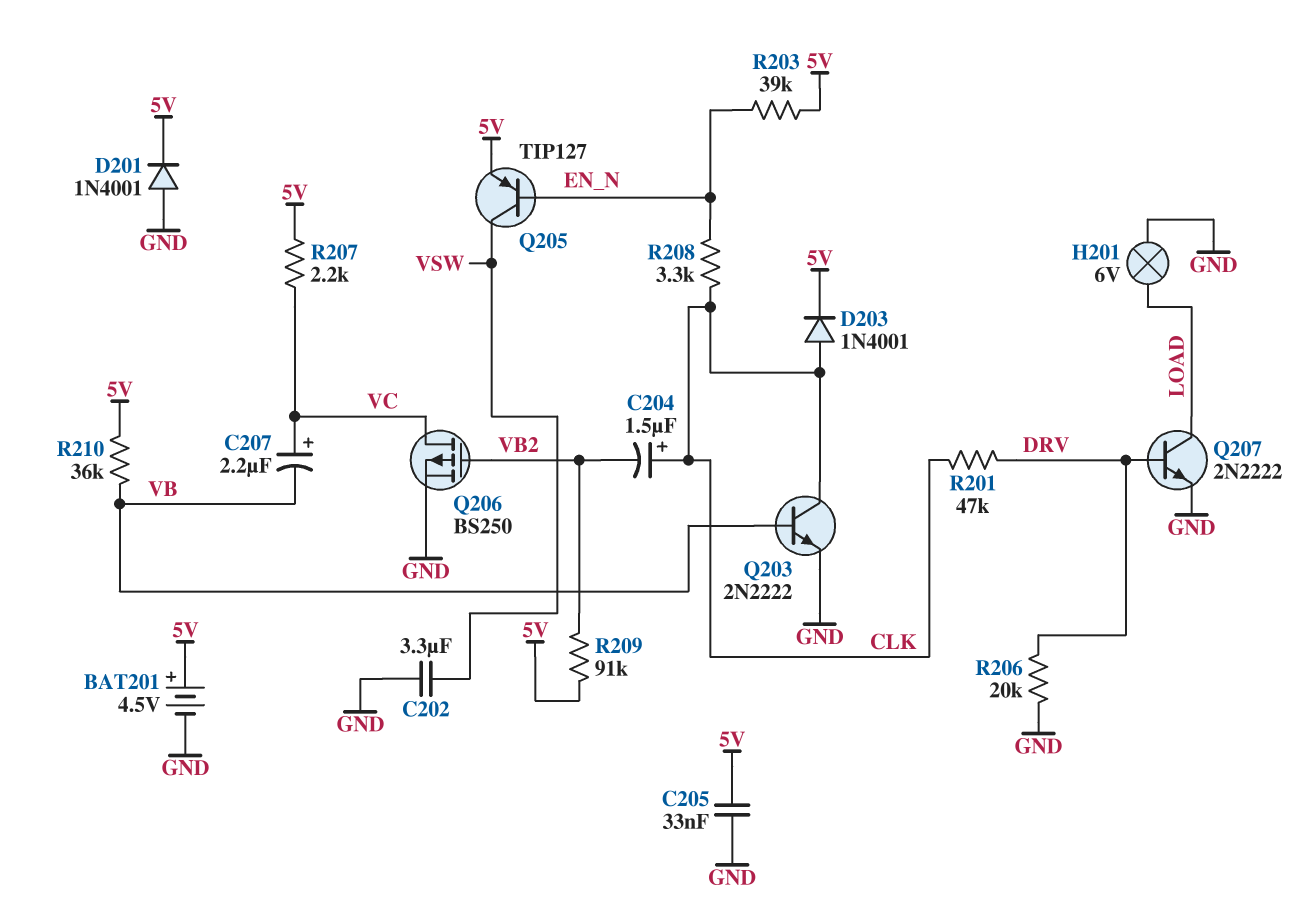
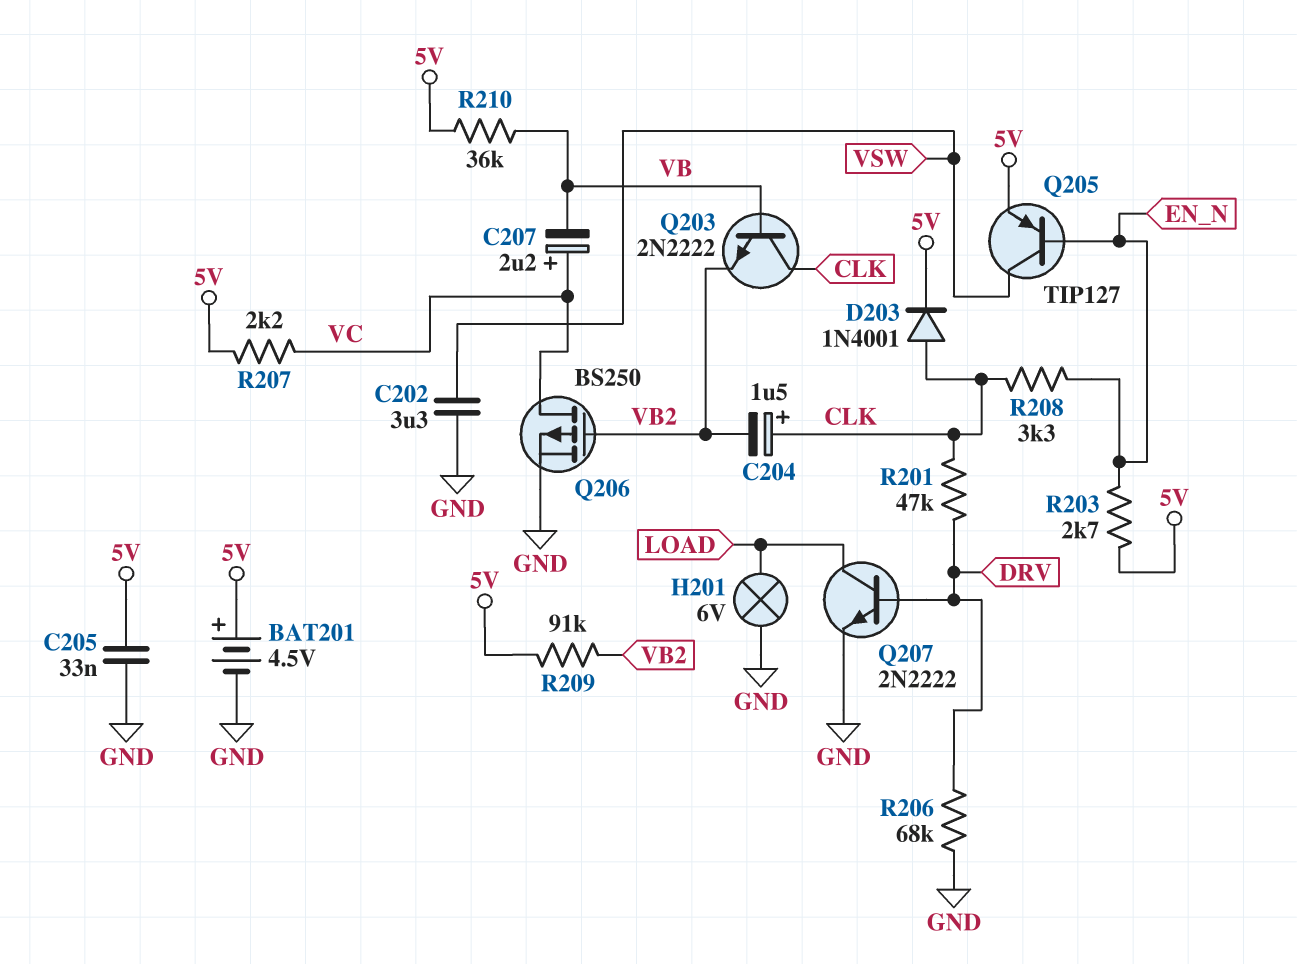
D201: diode 1N4001 (A GND, K 5V) -> none
Q203: NPN 2N2222 (B VB, C CLK, E GND) -> NPN 2N2222 (B VB, C CLK, E VB2)
R203: 39k (5V, EN_N) -> 2.7k (5V, EN_N)
R206: 20k (DRV, GND) -> 68k (DRV, GND)

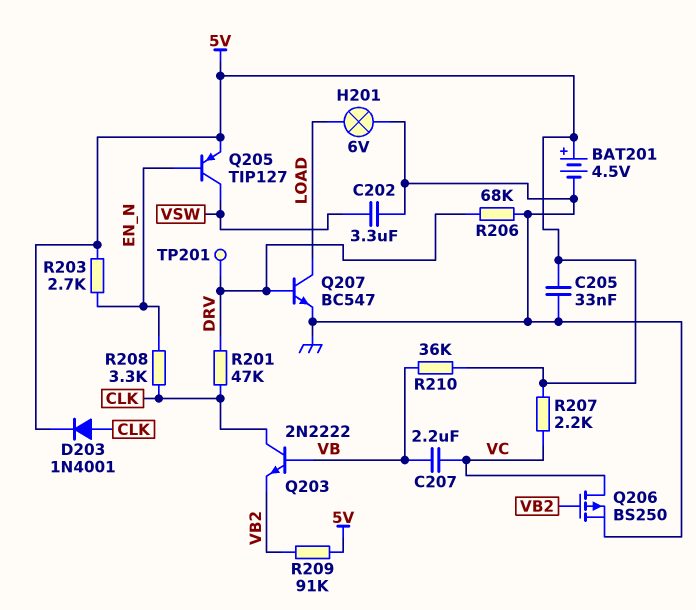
C204: 1.5uF (plus CLK, minus VB2) -> none
C207: 2.2uF (plus VC, minus VB) -> 2.2uF (VB, VC)
Q207: NPN 2N2222 (B DRV, C LOAD, E GND) -> NPN BC547 (B DRV, C LOAD, E GND)
TP201: none -> test point (DRV)

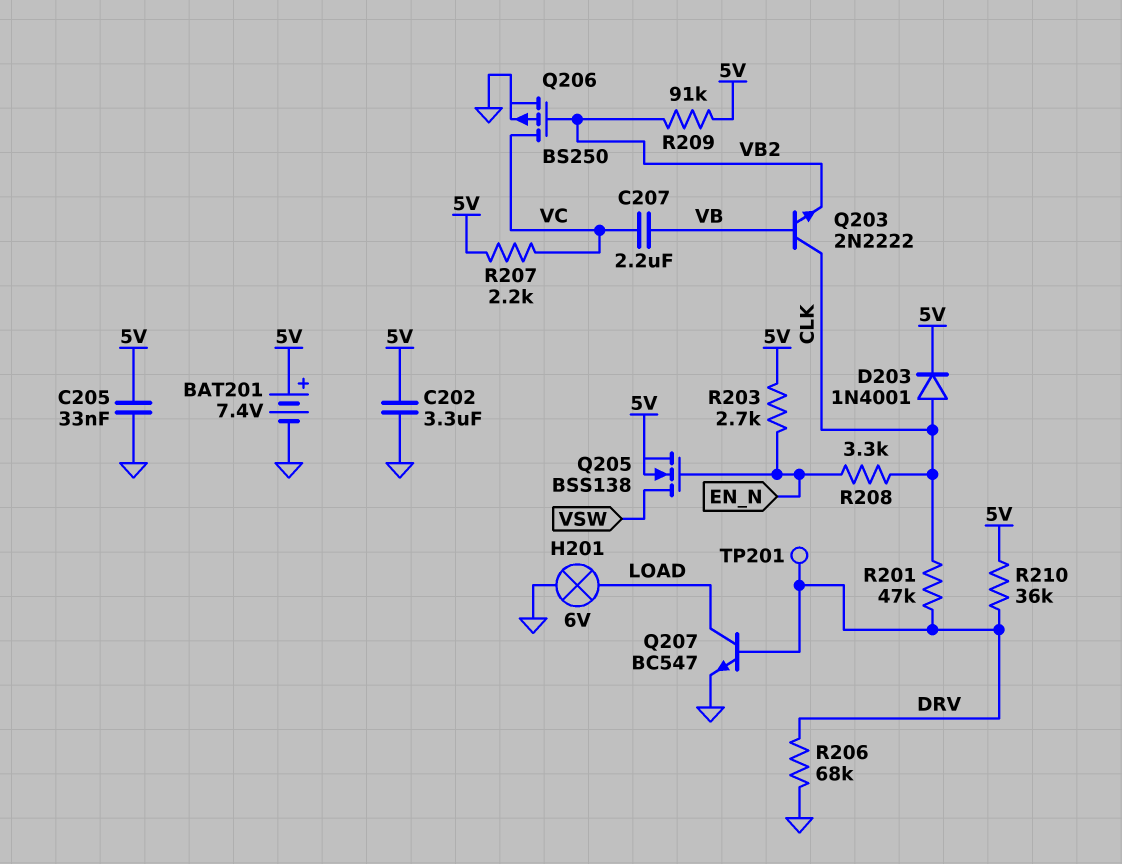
BAT201: 4.5V (plus 5V, minus GND) -> 7.4V (plus 5V, minus GND)
C202: 3.3uF (GND, VSW) -> 3.3uF (5V, GND)
Q205: PNP TIP127 (B EN_N, C VSW, E 5V) -> NMOS BSS138 (G EN_N, D VSW, S 5V)
R210: 36k (5V, VB) -> 36k (5V, DRV)

